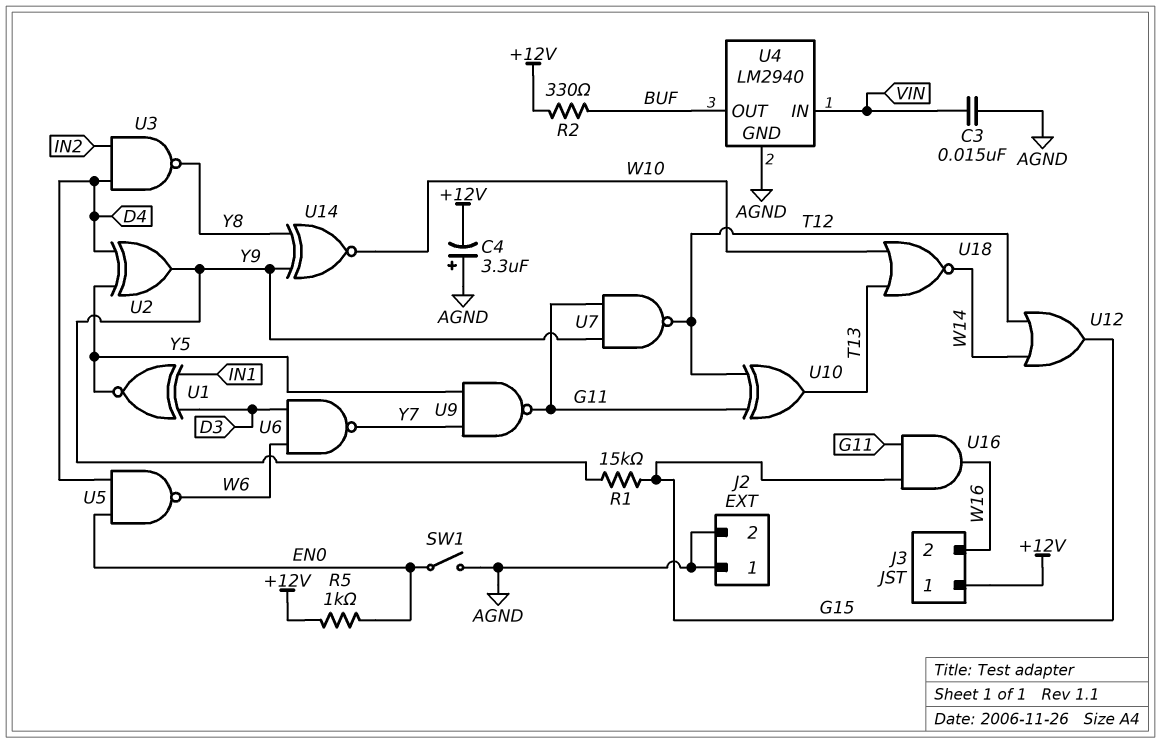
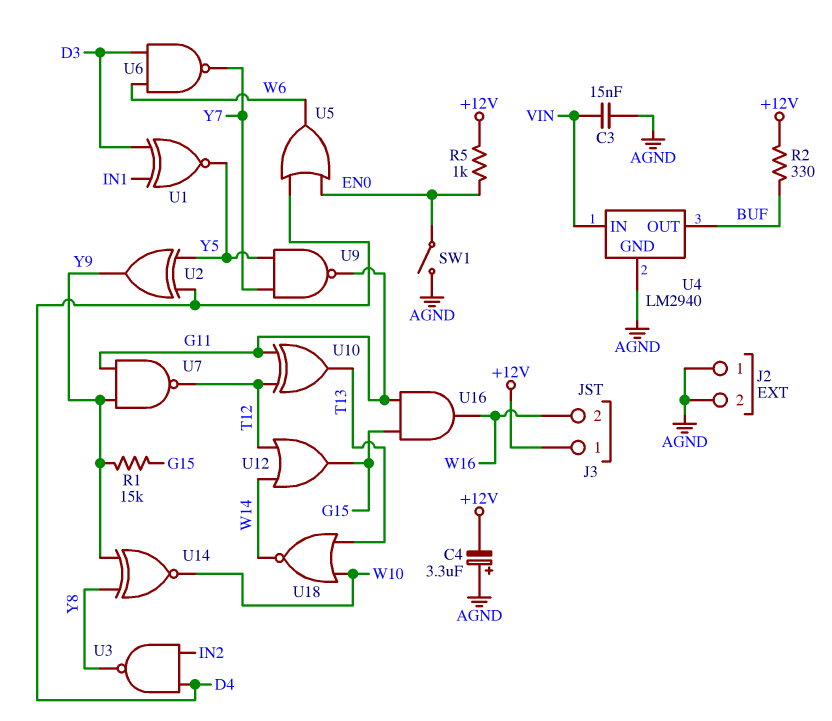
U5: NAND (in D4, in EN0, out W6) -> OR (in D4, in EN0, out W6)

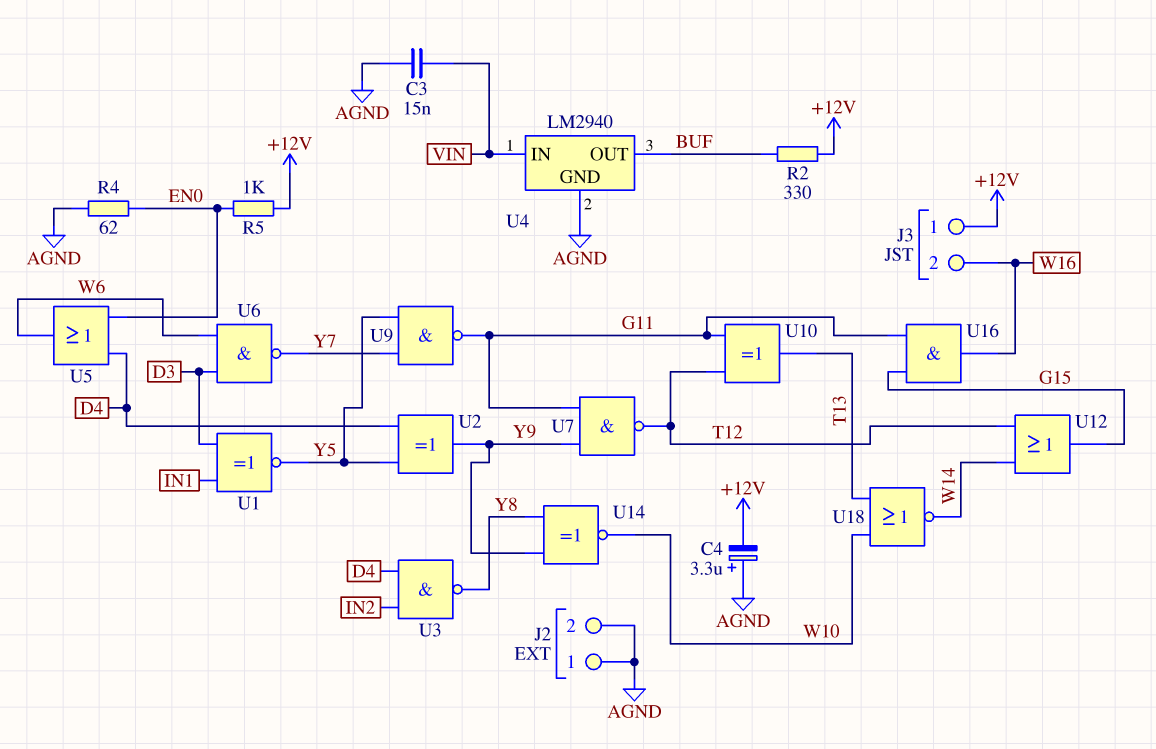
R1: 15k (G15, Y9) -> none
R4: none -> 62 (AGND, EN0)
SW1: switch (AGND, EN0) -> none

